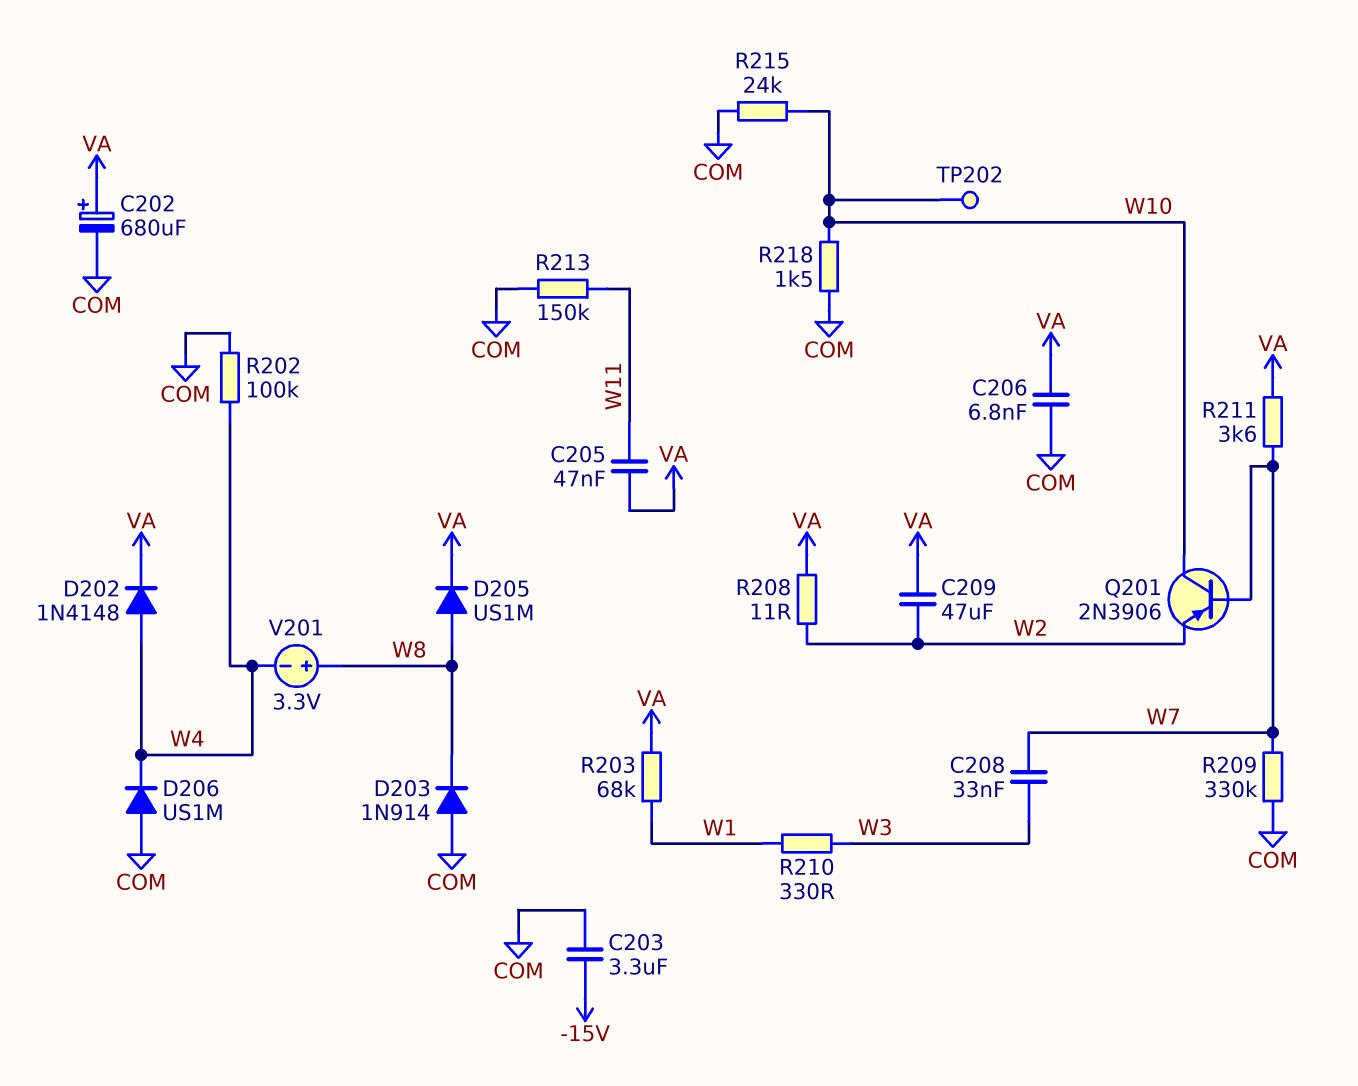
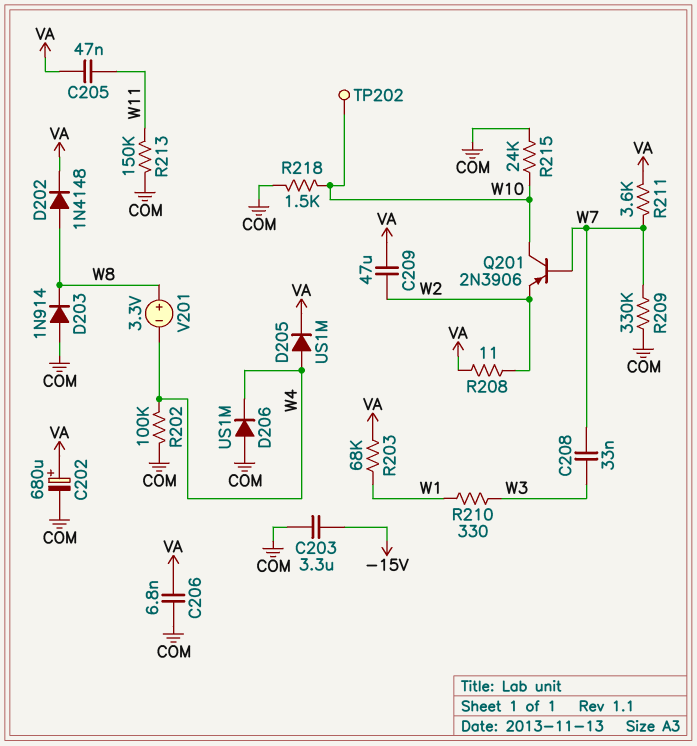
D202: diode 1N4148 (A W4, K VA) -> diode 1N4148 (A W8, K VA)
D205: diode US1M (A W8, K VA) -> diode US1M (A W4, K VA)

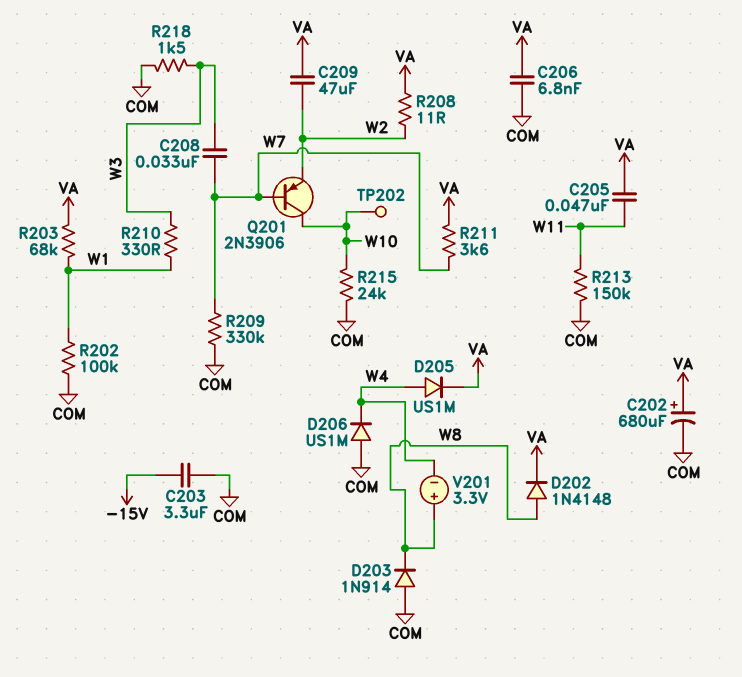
R202: 100k (COM, W4) -> 100k (COM, W1)
R218: 1.5k (COM, W10) -> 1.5k (COM, W3)

